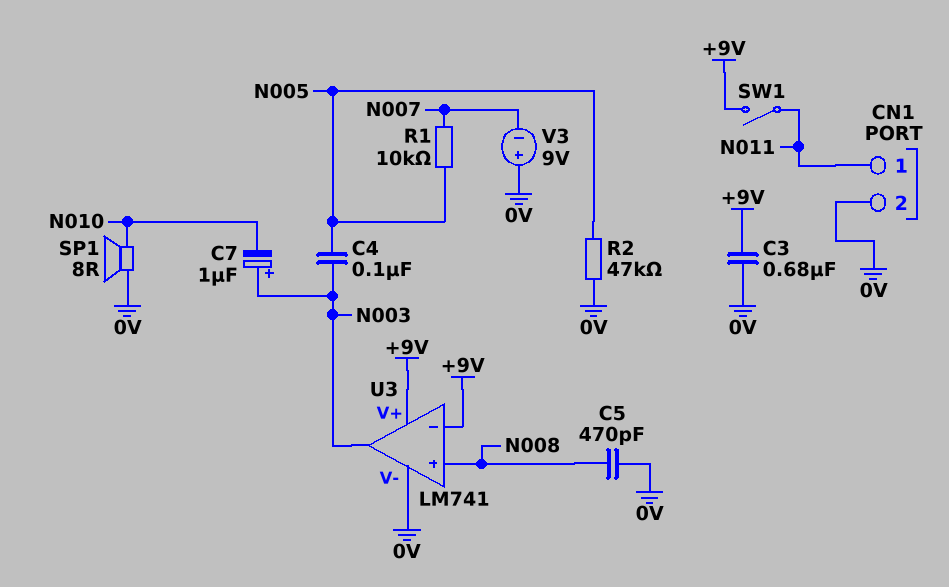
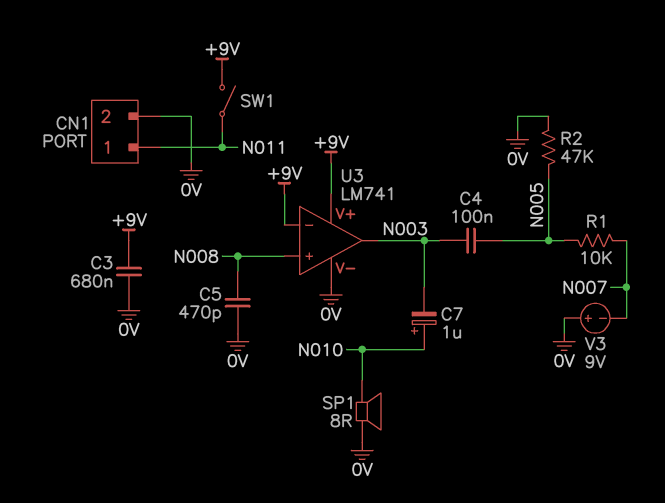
C7: 1uF (plus N003, minus N010) -> 1uF (plus N010, minus N003)

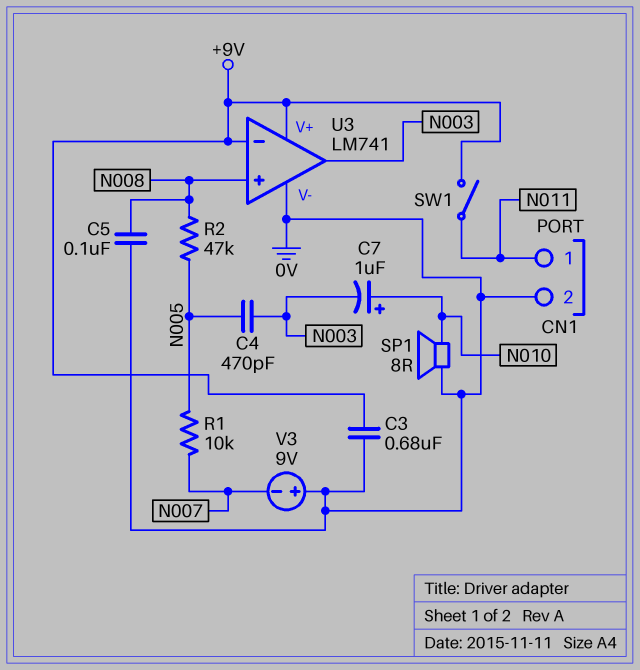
C4: 100nF (N003, N005) -> 470pF (N003, N005)
C5: 470pF (0V, N008) -> 100nF (0V, N008)
R2: 47k (0V, N005) -> 47k (N005, N008)

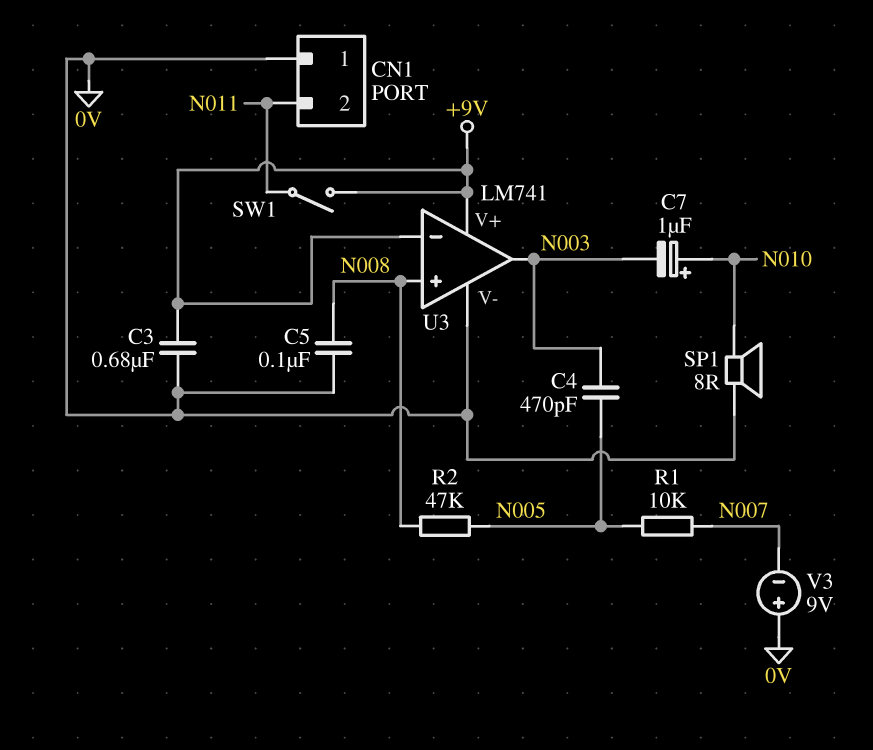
CN1 pin 1: N011 -> 0V
CN1 pin 2: 0V -> N011

